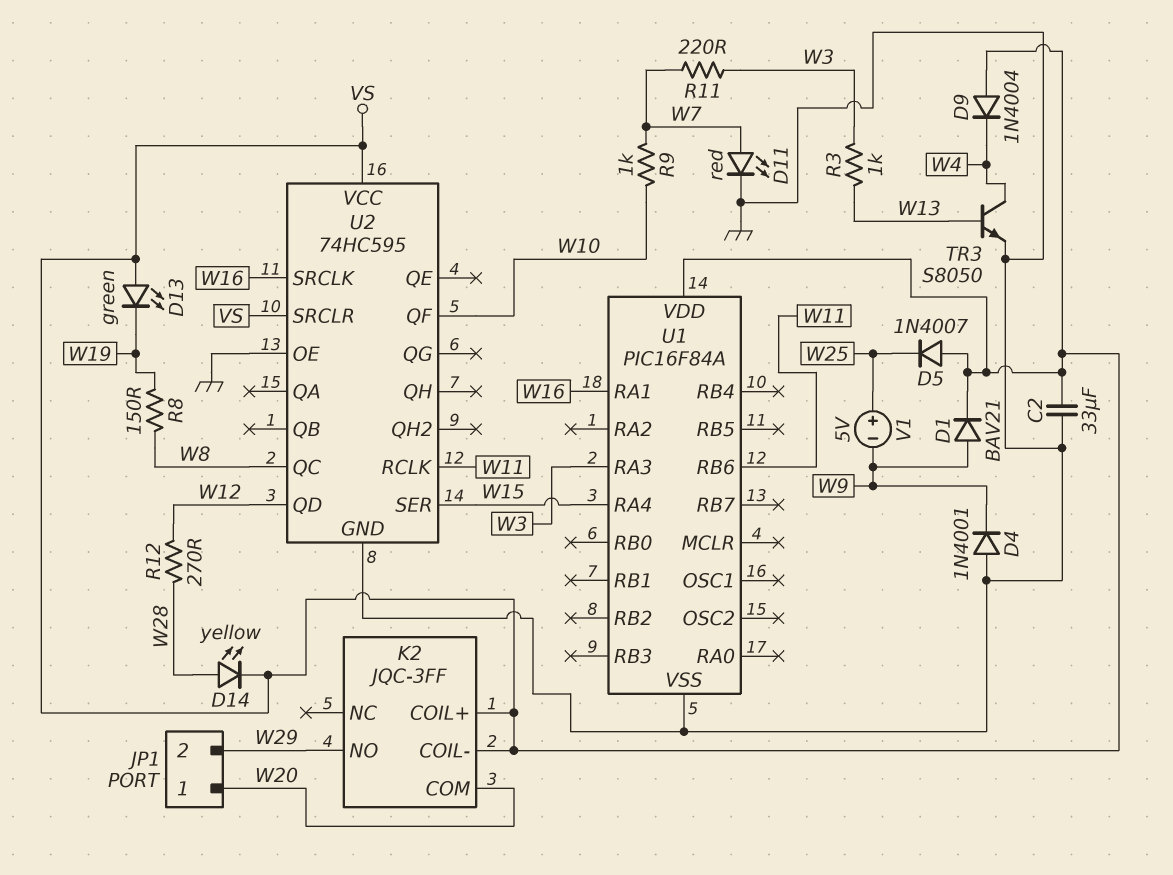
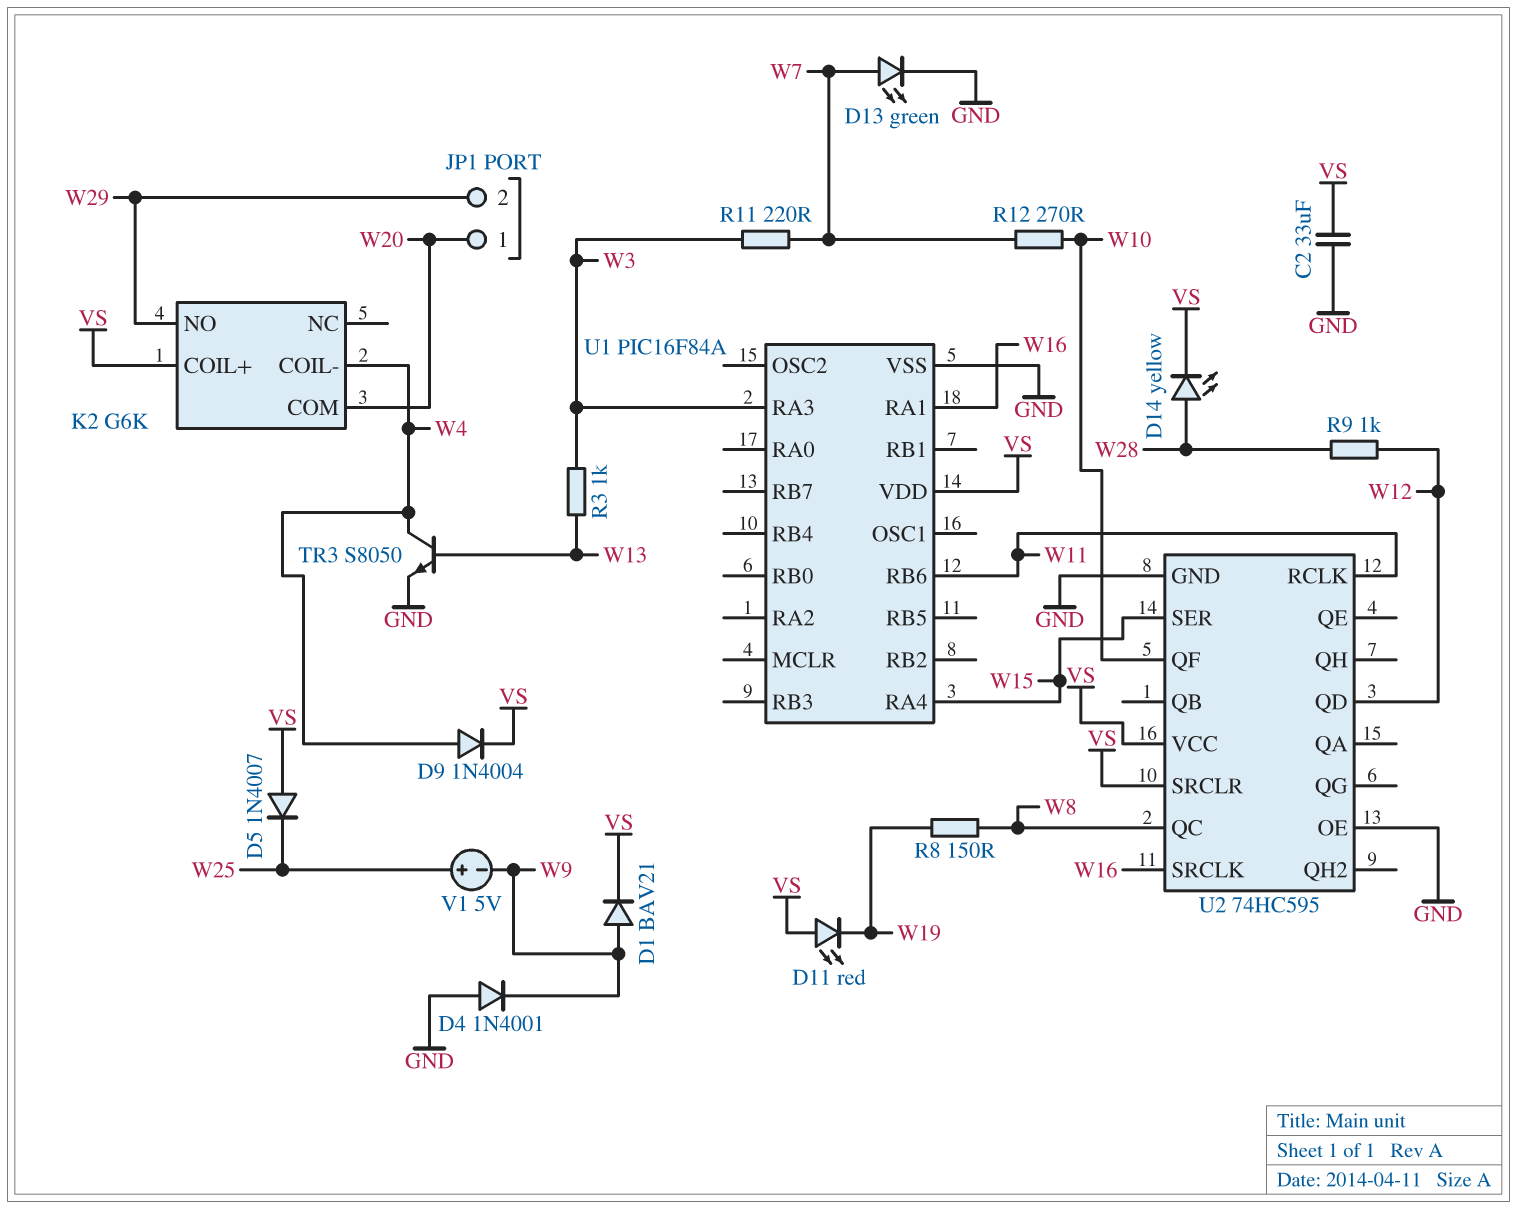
D9: diode 1N4004 (A VS, K W4) -> diode 1N4004 (A W4, K VS)
D11: LED red (A W7, K GND) -> LED red (A VS, K W19)
D13: LED green (A VS, K W19) -> LED green (A W7, K GND)
K2: JQC-3FF -> G6K
K2 pin COIL-: VS -> W4
R9: 1k (W7, W10) -> 1k (W12, W28)
R12: 270 (W12, W28) -> 270 (W7, W10)

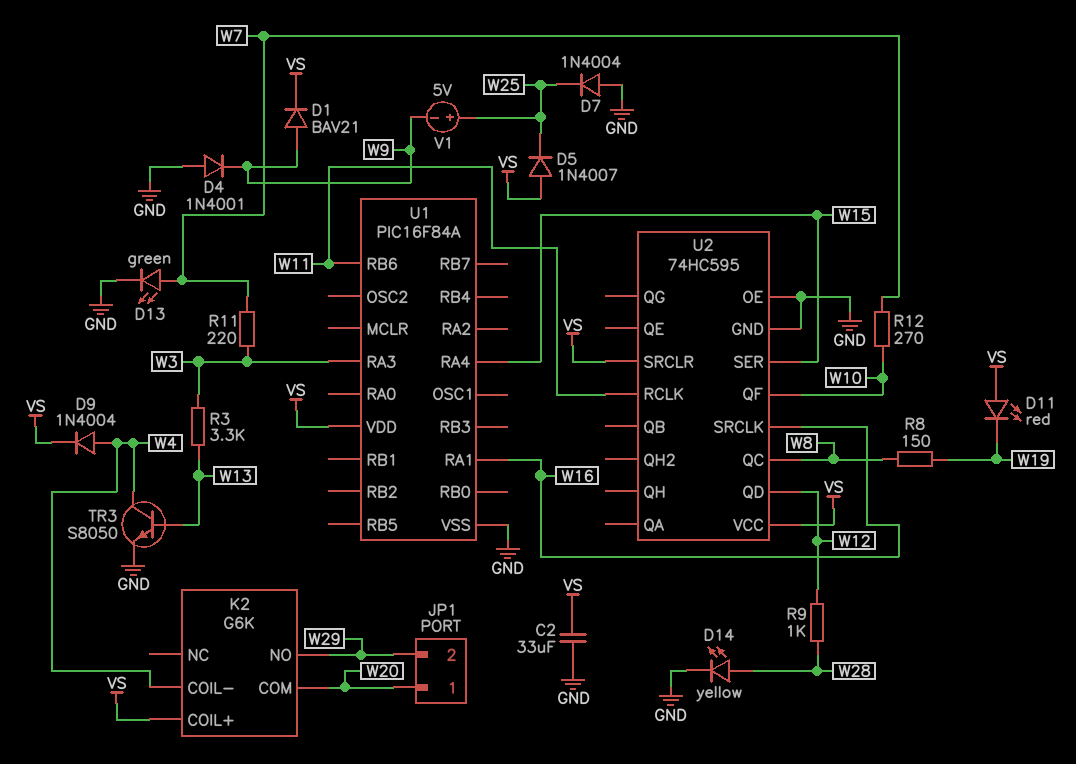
D7: none -> diode 1N4004 (A GND, K W25)
D14: LED yellow (A W28, K VS) -> LED yellow (A W28, K GND)
R3: 1k (W3, W13) -> 3.3k (W3, W13)

